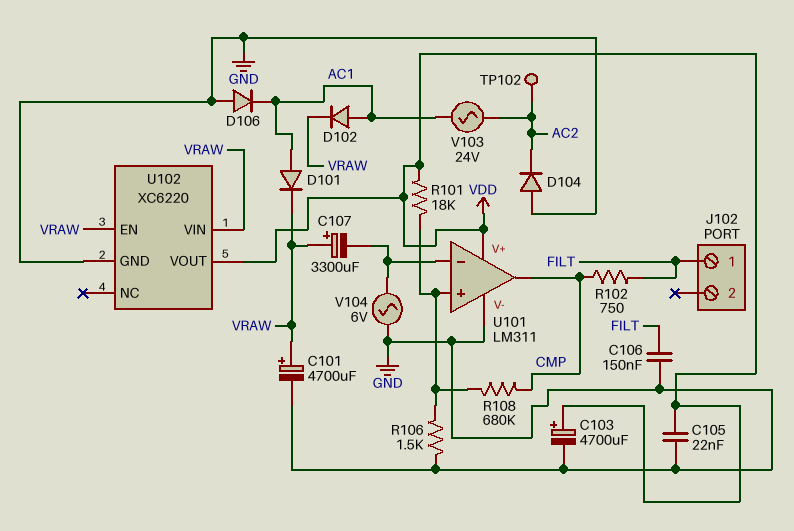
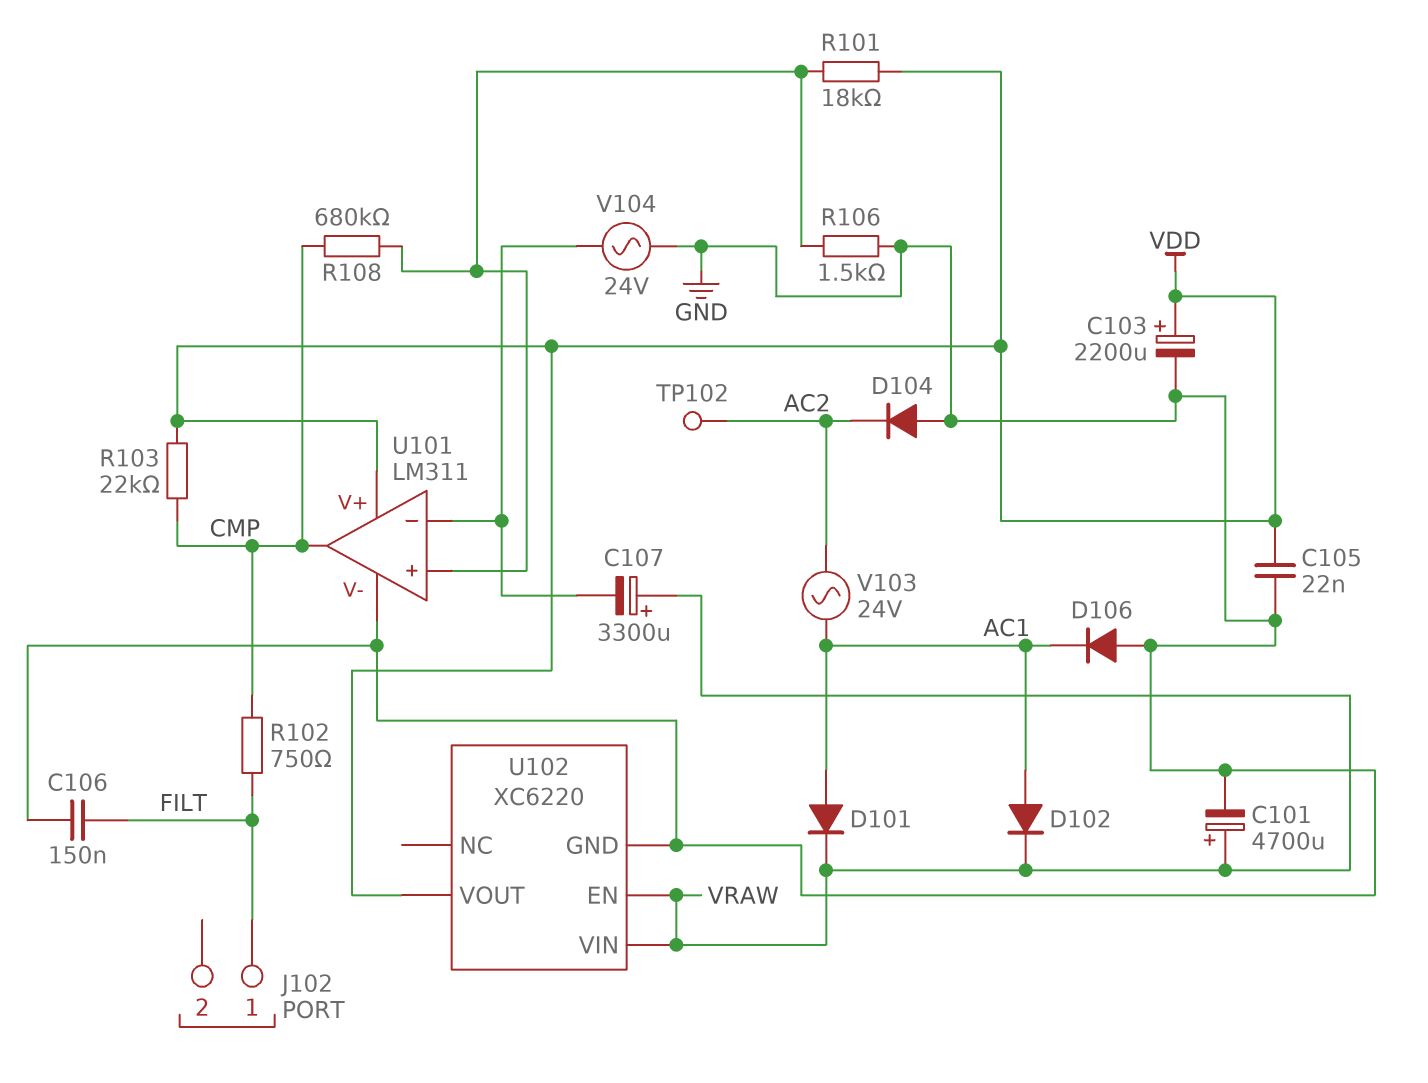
C103: 4700uF (plus VDD, minus GND) -> 2200uF (plus VDD, minus GND)
R103: none -> 22k (CMP, VDD)
V104: AC 6V (GND, U101/in-) -> AC 24V (GND, U101/in-)

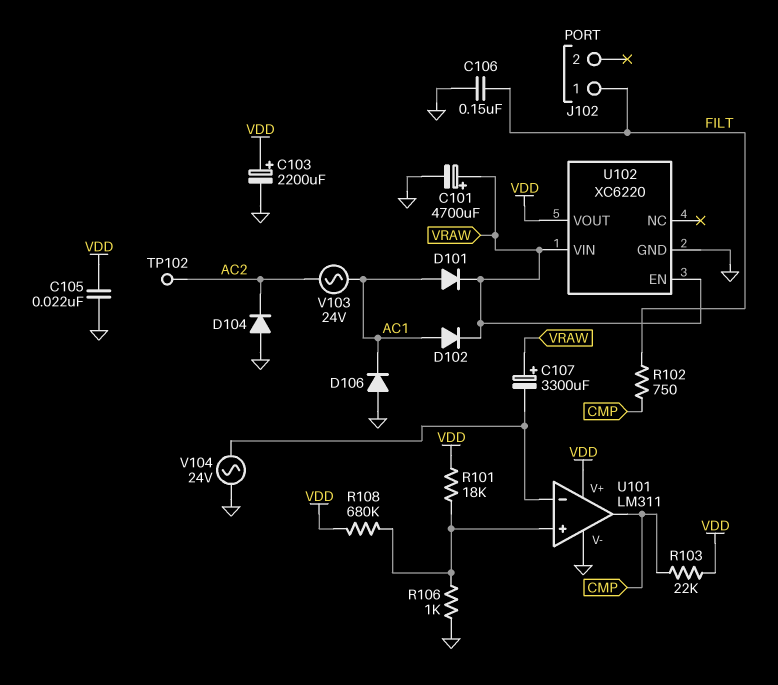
R106: 1.5k (GND, U101/in+) -> 1k (GND, U101/in+)
R108: 680k (CMP, U101/in+) -> 680k (U101/in+, VDD)

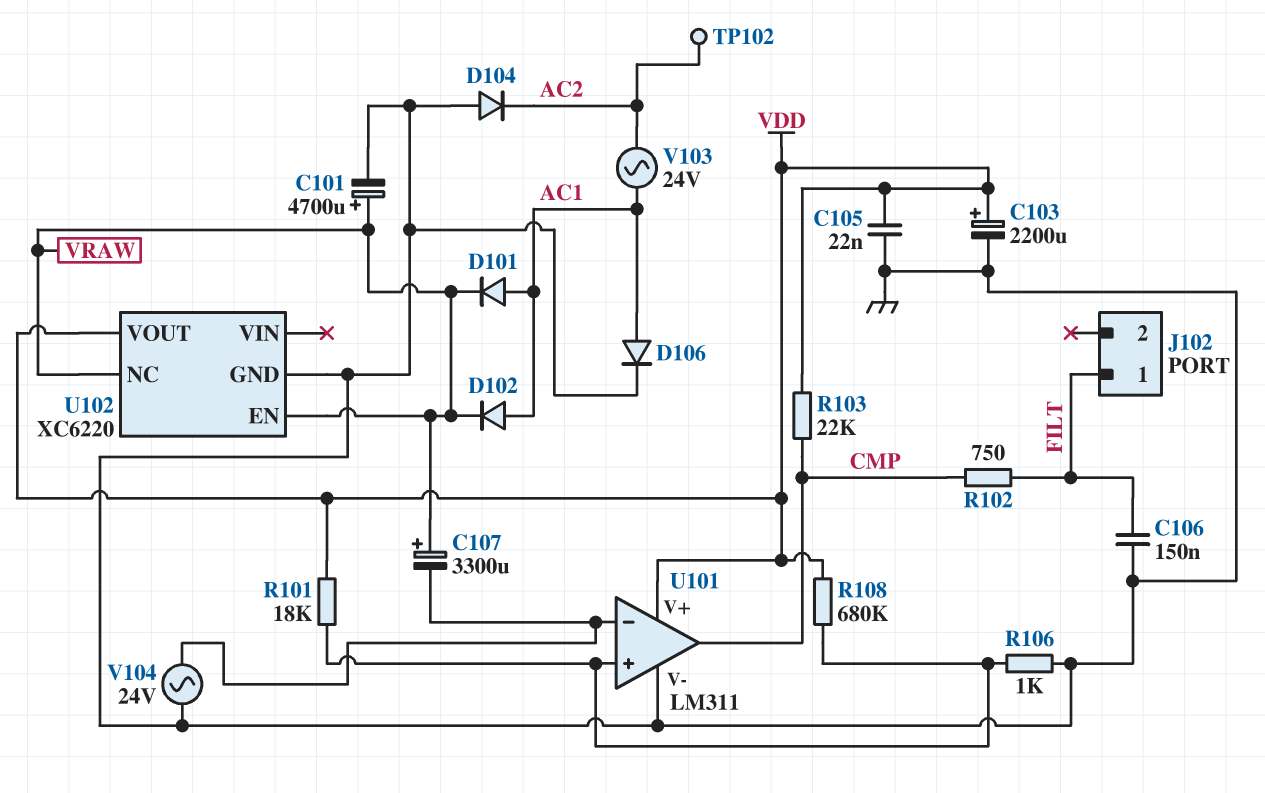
D106: diode (A GND, K AC1) -> diode (A AC1, K GND)
U102 pin NC: none -> VRAW
U102 pin VIN: VRAW -> none

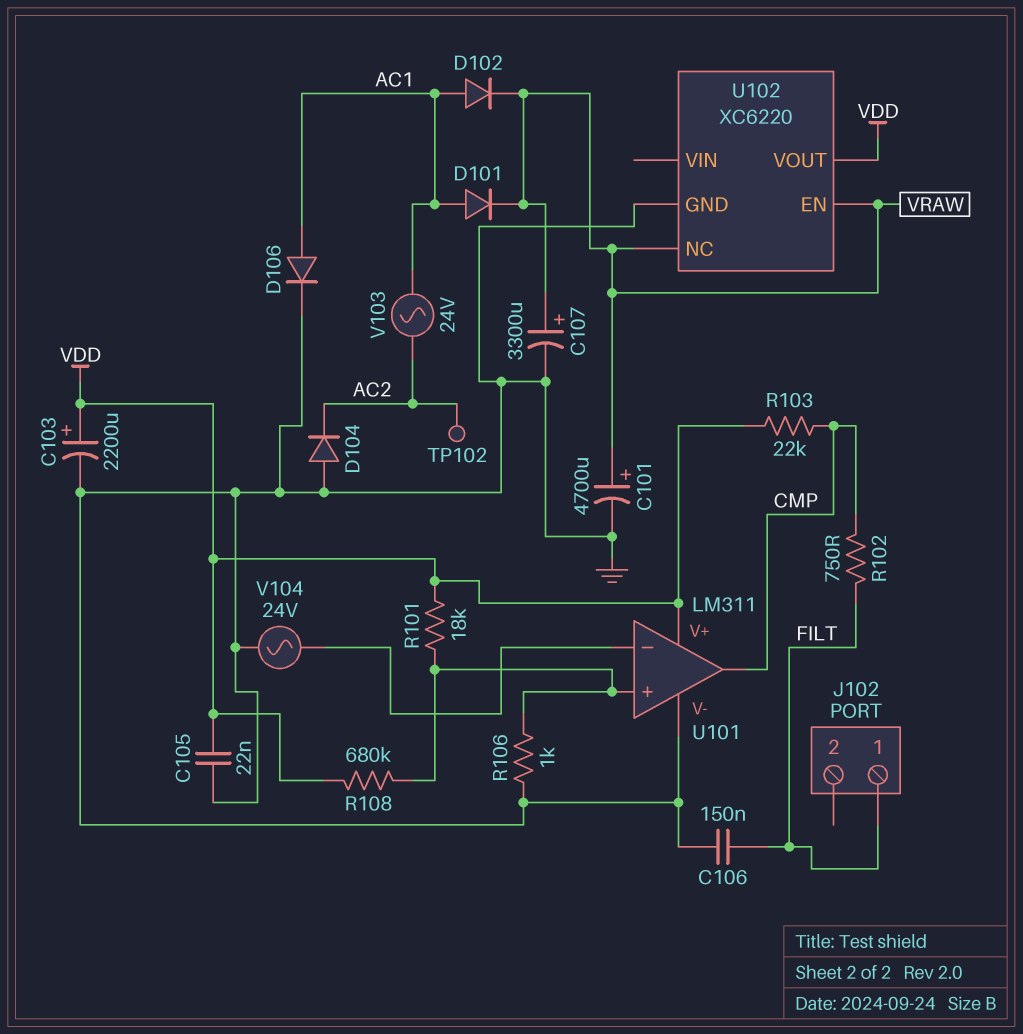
C107: 3300uF (plus VRAW, minus U101/in-) -> 3300uF (plus VRAW, minus GND)

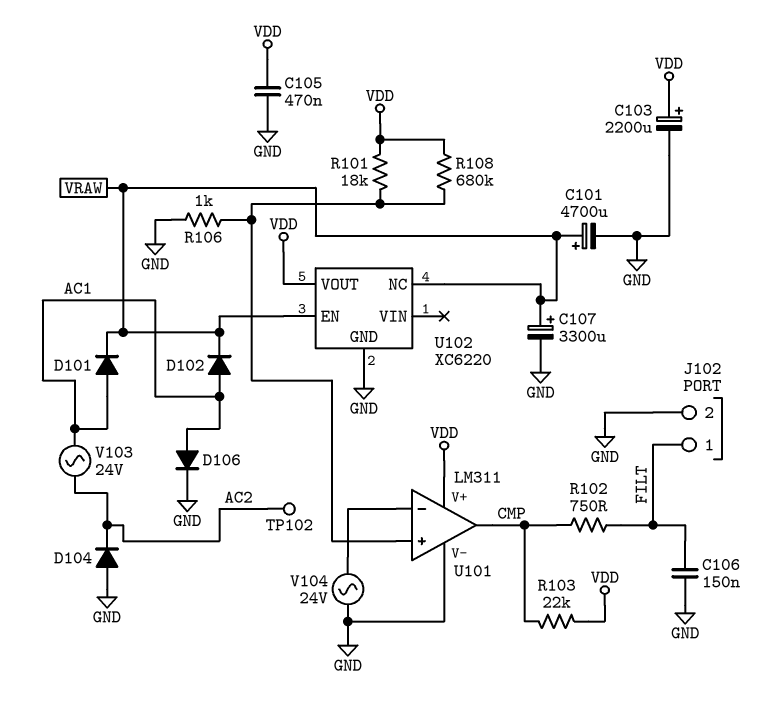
C105: 22nF (GND, VDD) -> 470nF (GND, VDD)
J102 pin 2: none -> GND

